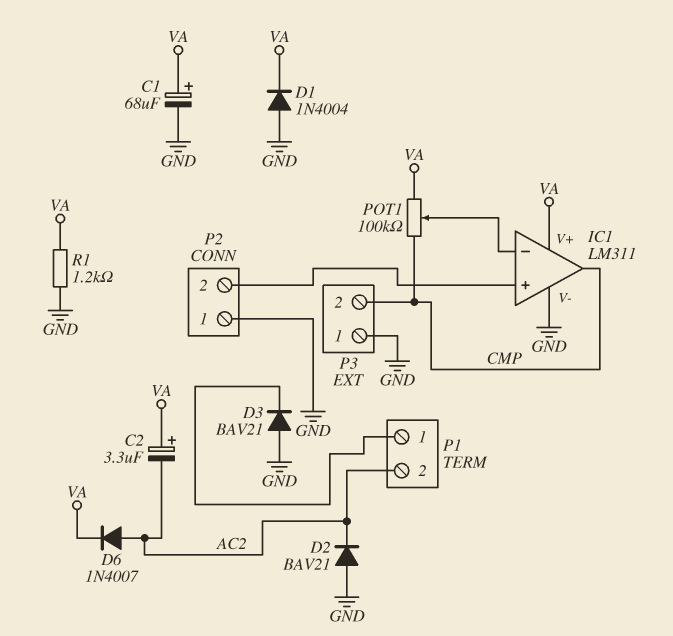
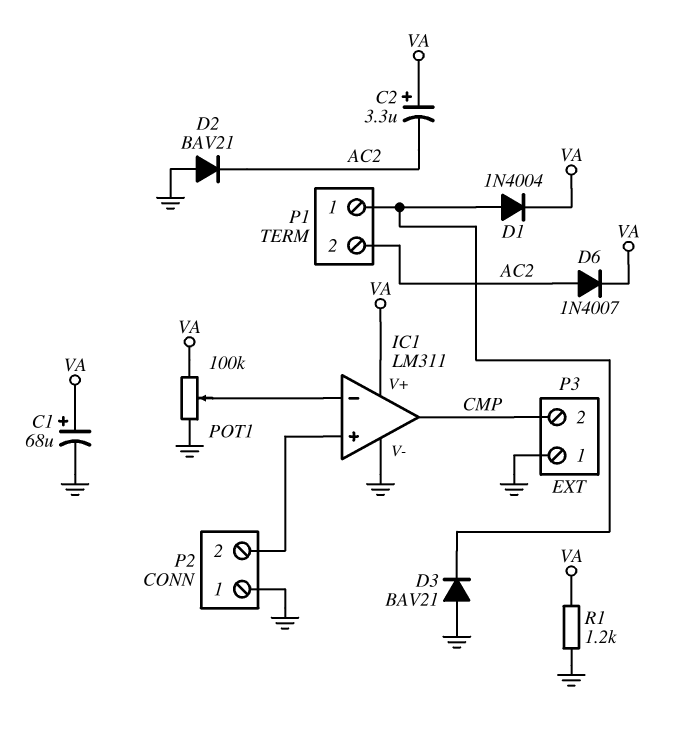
D1: diode 1N4004 (A GND, K VA) -> diode 1N4004 (A P1/1, K VA)
POT1: 100k (CMP, VA, wiper IC1/in-) -> 100k (GND, VA, wiper IC1/in-)

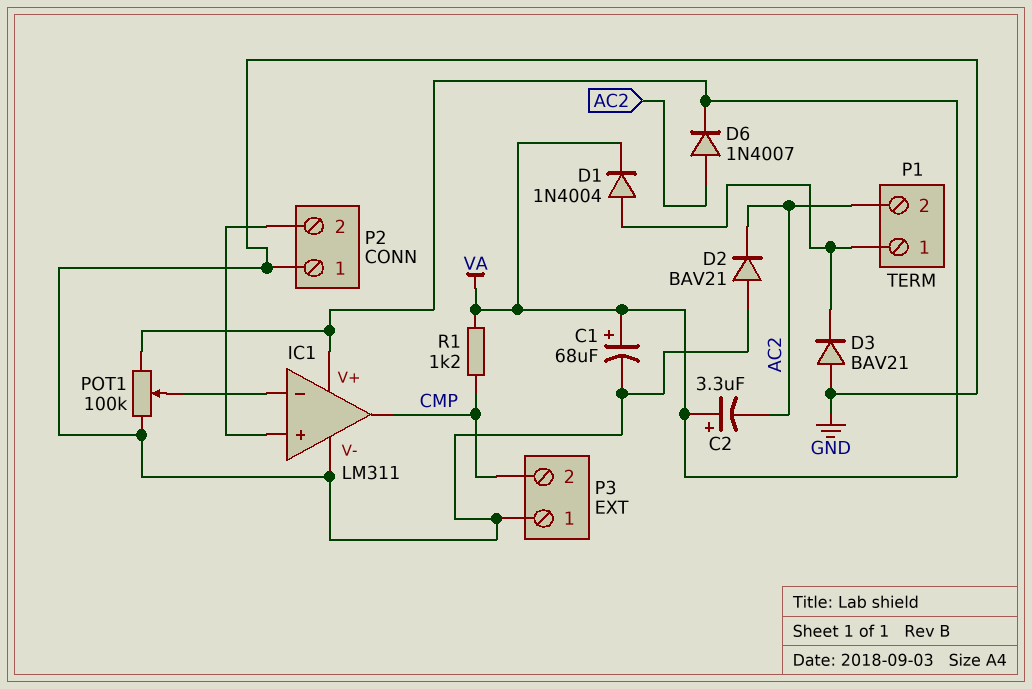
R1: 1.2k (GND, VA) -> 1.2k (CMP, VA)

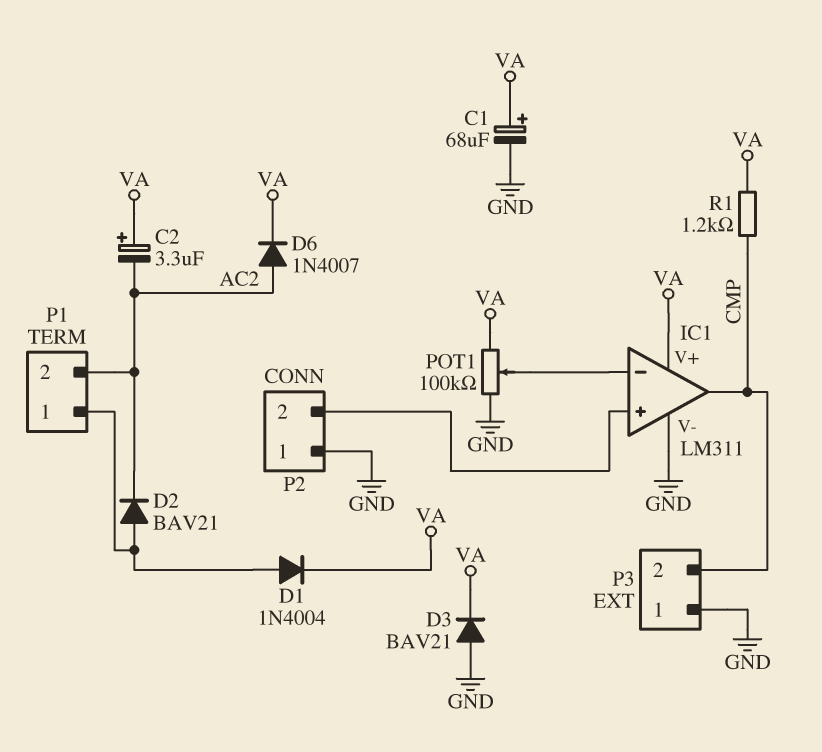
D2: diode BAV21 (A GND, K AC2) -> diode BAV21 (A P1/1, K AC2)
D3: diode BAV21 (A GND, K P1/1) -> diode BAV21 (A GND, K VA)

